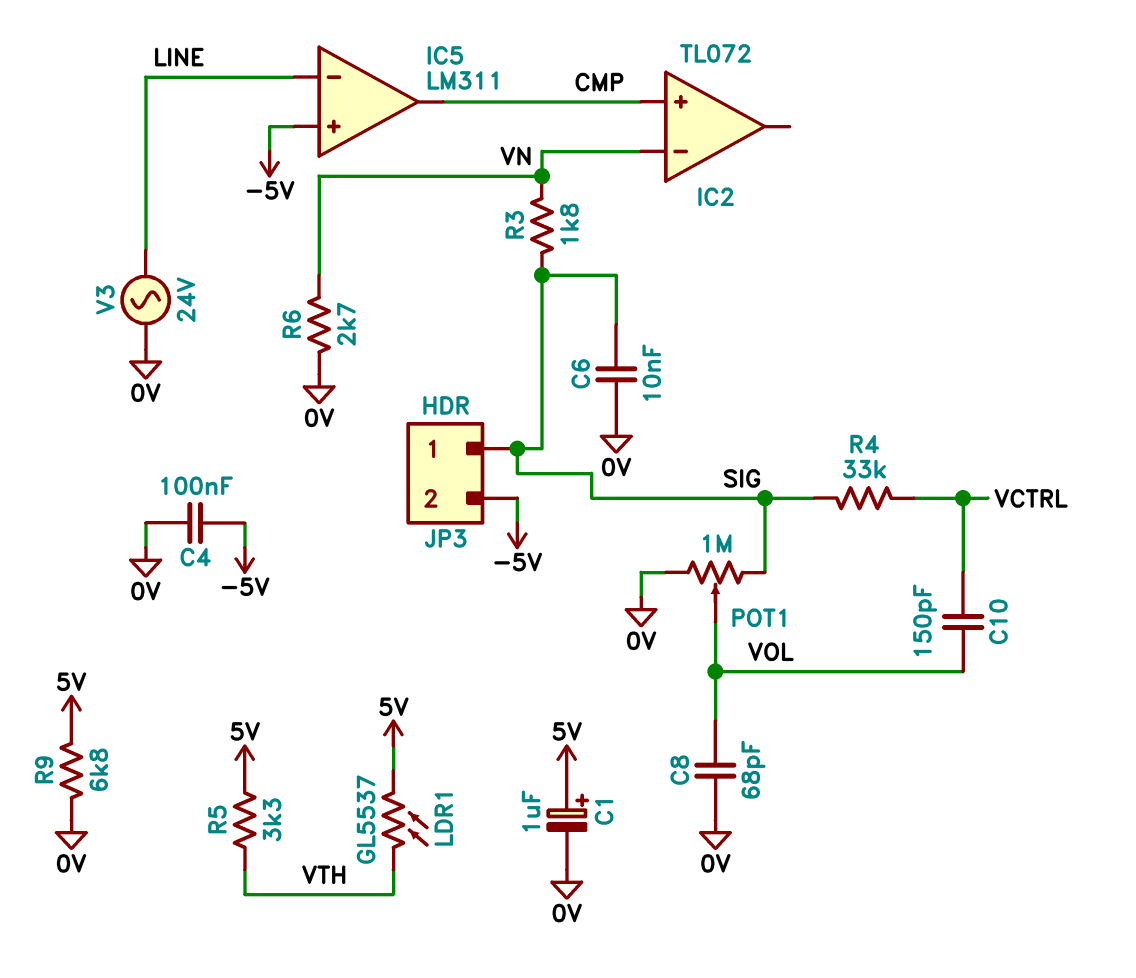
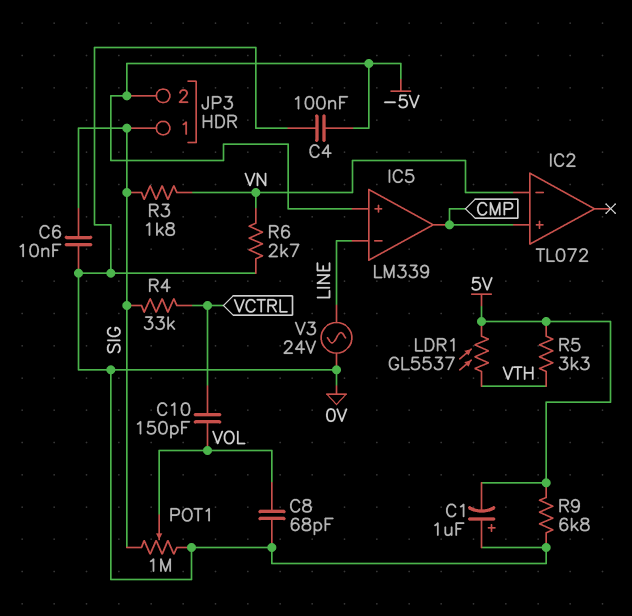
C1: 1uF (plus 5V, minus 0V) -> 1uF (plus 0V, minus 5V)
IC5: LM311 -> LM339

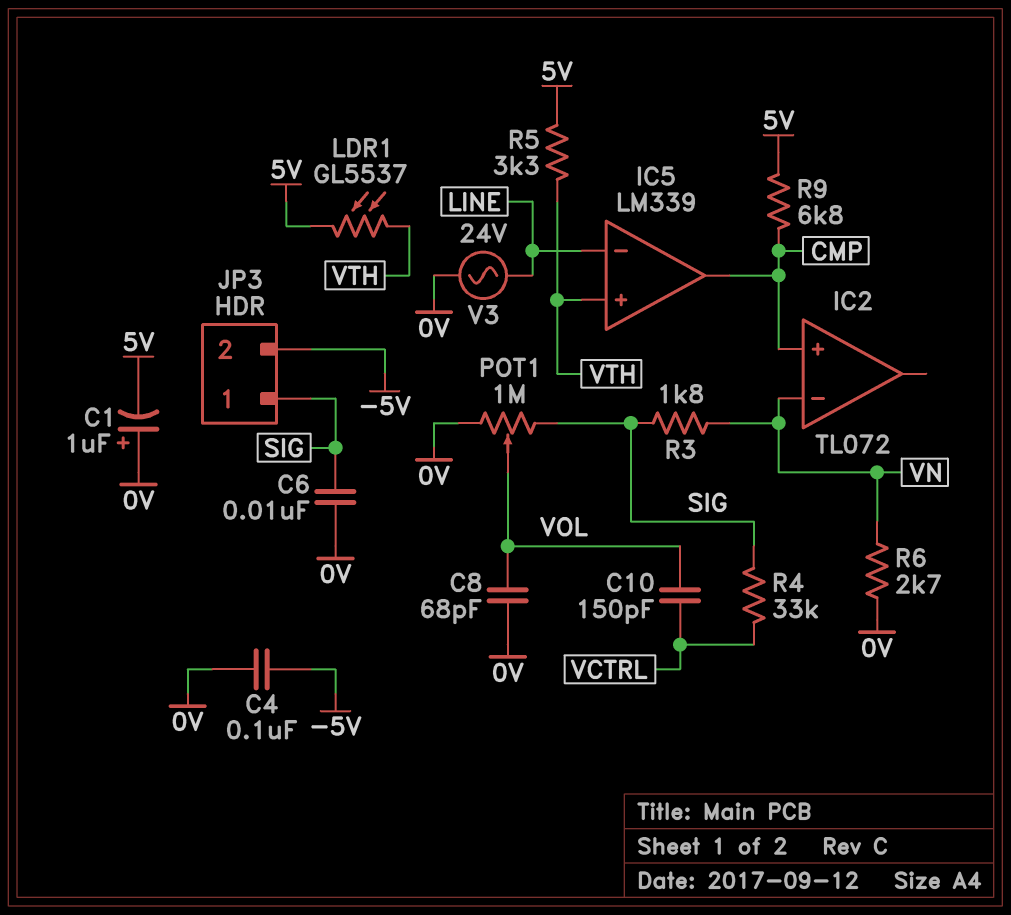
IC5 pin in+: -5V -> VTH
R9: 6.8k (0V, 5V) -> 6.8k (5V, CMP)

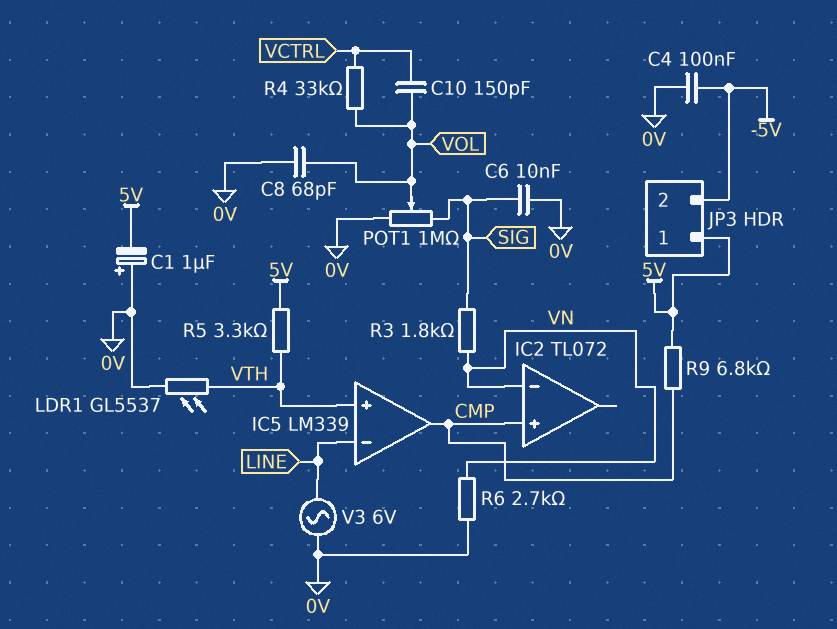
JP3 pin 1: SIG -> 5V
LDR1: GL5537 (5V, VTH) -> GL5537 (0V, VTH)
R4: 33k (SIG, VCTRL) -> 33k (VCTRL, VOL)
V3: AC 24V (0V, LINE) -> AC 6V (0V, LINE)

